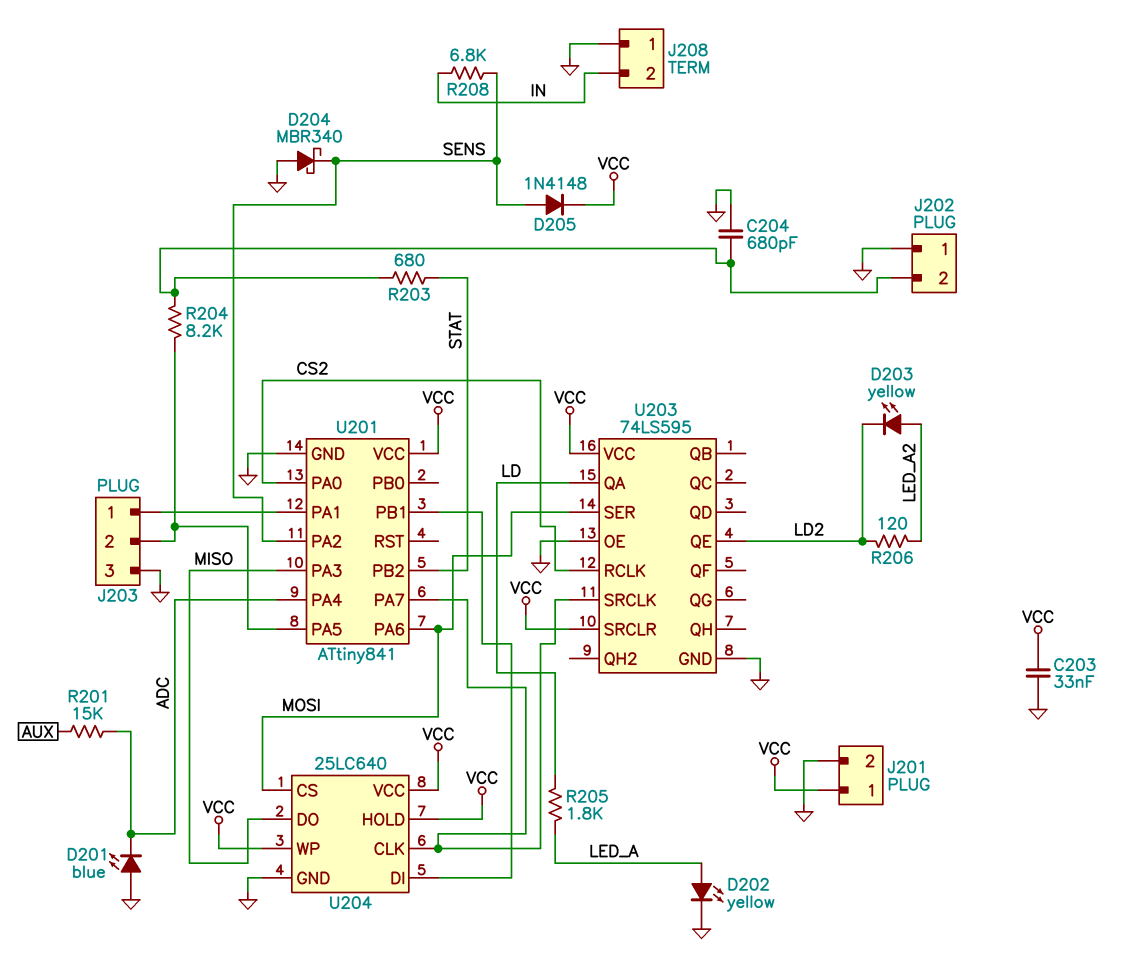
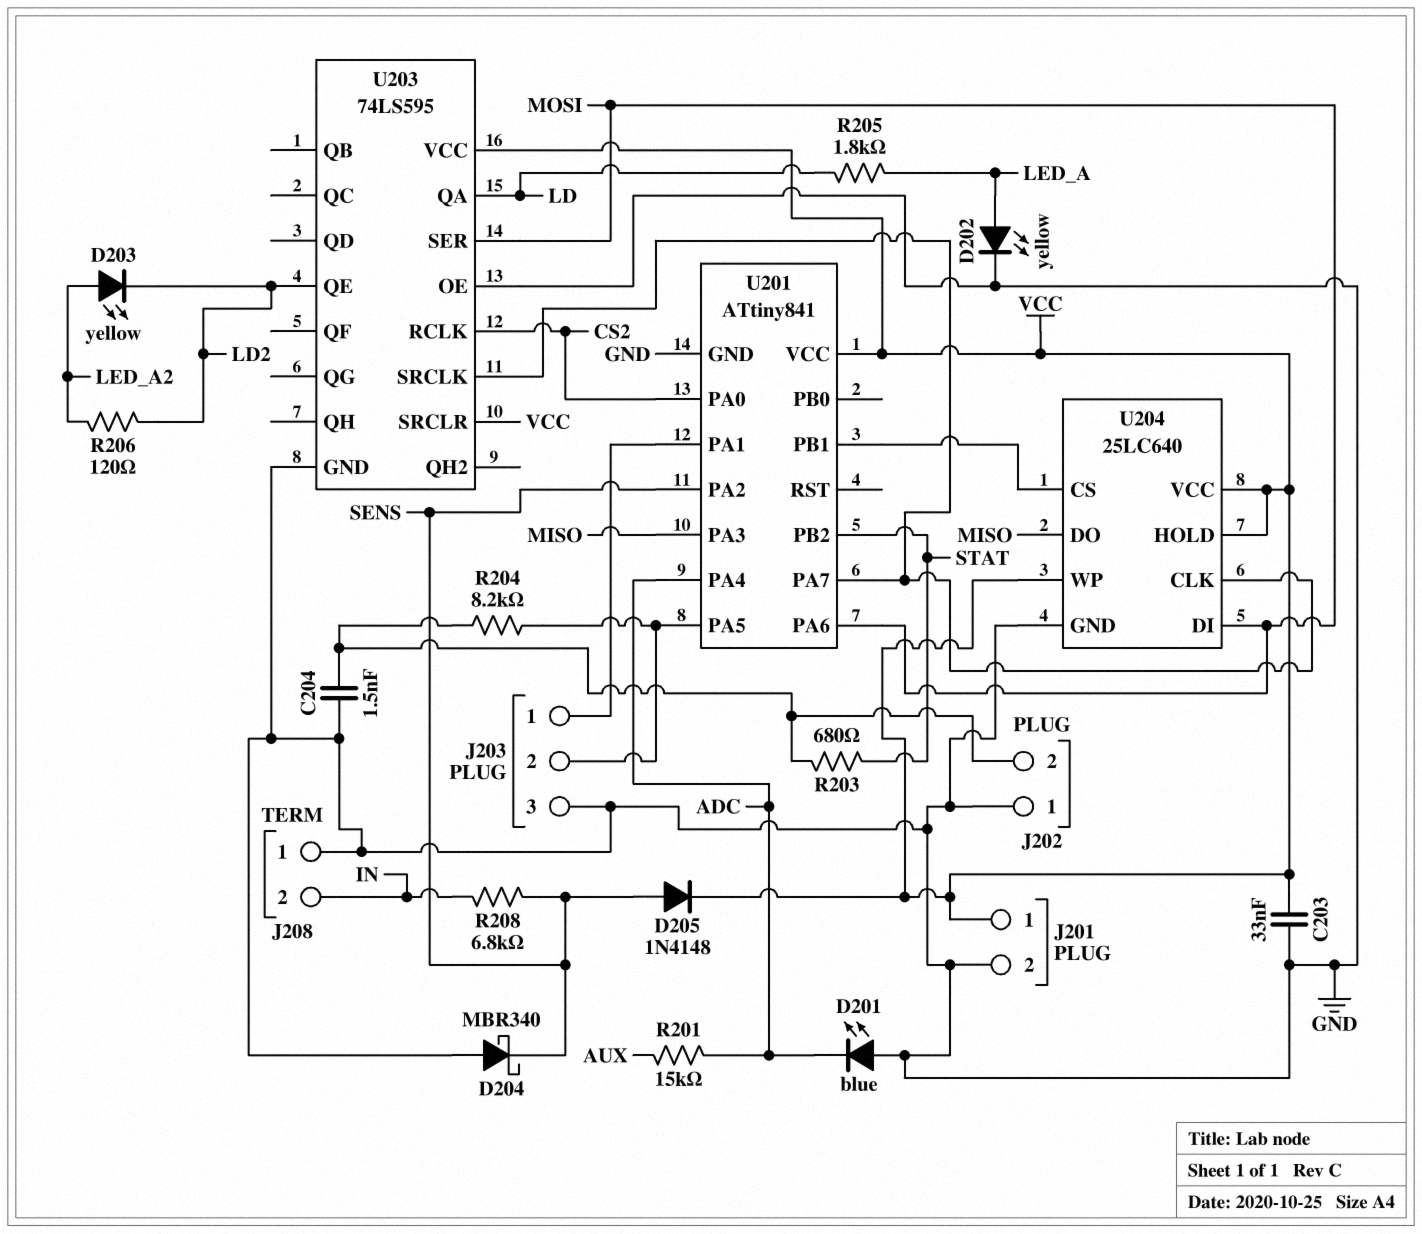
C204: 680pF (GND, J202/2) -> 1.5nF (GND, J202/2)
U204 pin CS: MOSI -> U201/PB1
U204 pin DI: U201/PB1 -> MOSI

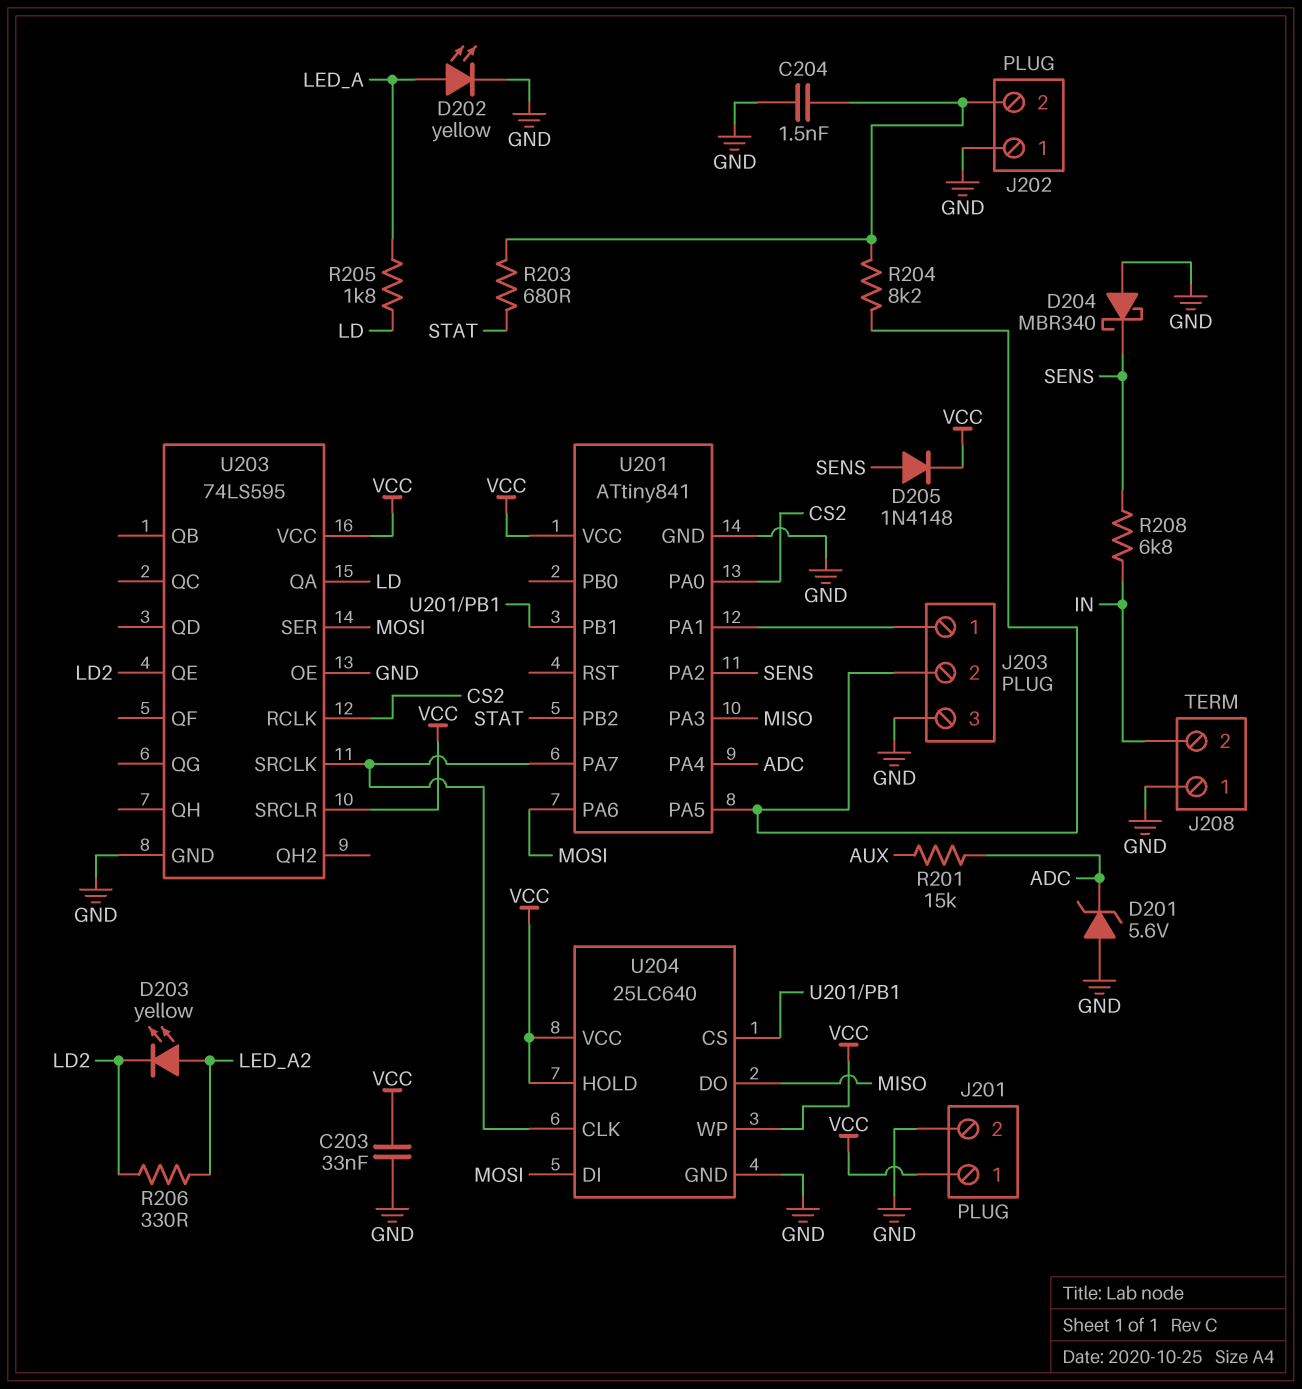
D201: LED blue (A GND, K ADC) -> zener 5.6V (A GND, K ADC)
R206: 120 (LD2, LED_A2) -> 330 (LD2, LED_A2)

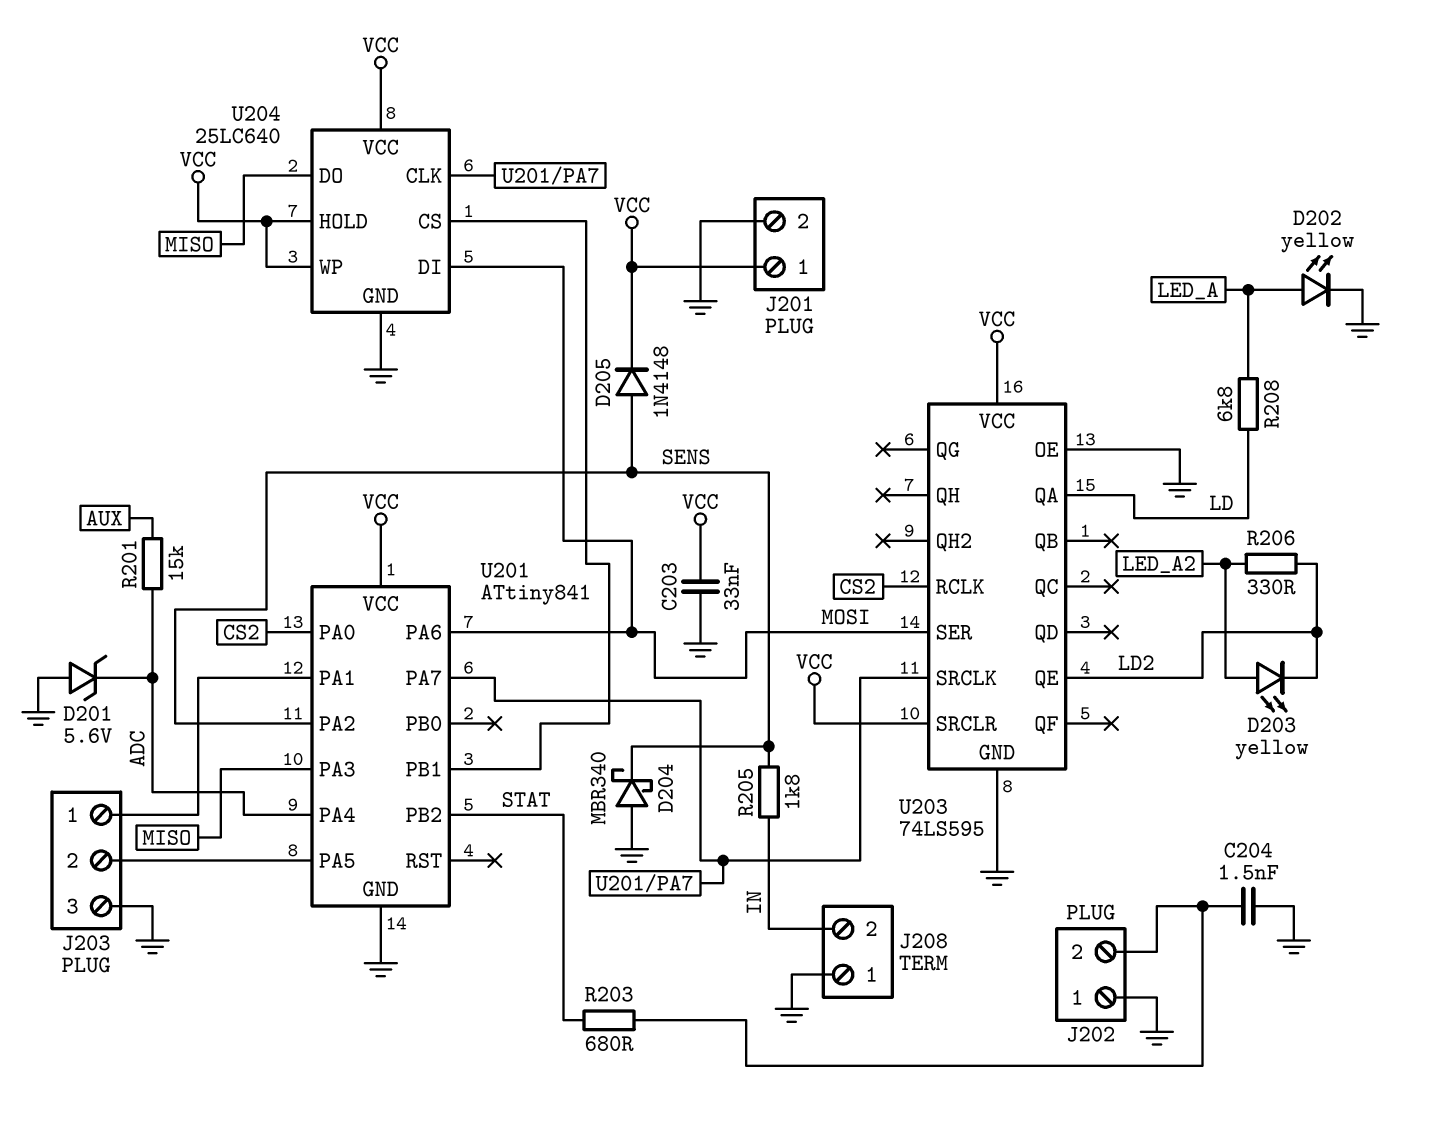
R204: 8.2k (J202/2, J203/2) -> none
R205: 1.8k (LD, LED_A) -> 1.8k (IN, SENS)
R208: 6.8k (IN, SENS) -> 6.8k (LD, LED_A)

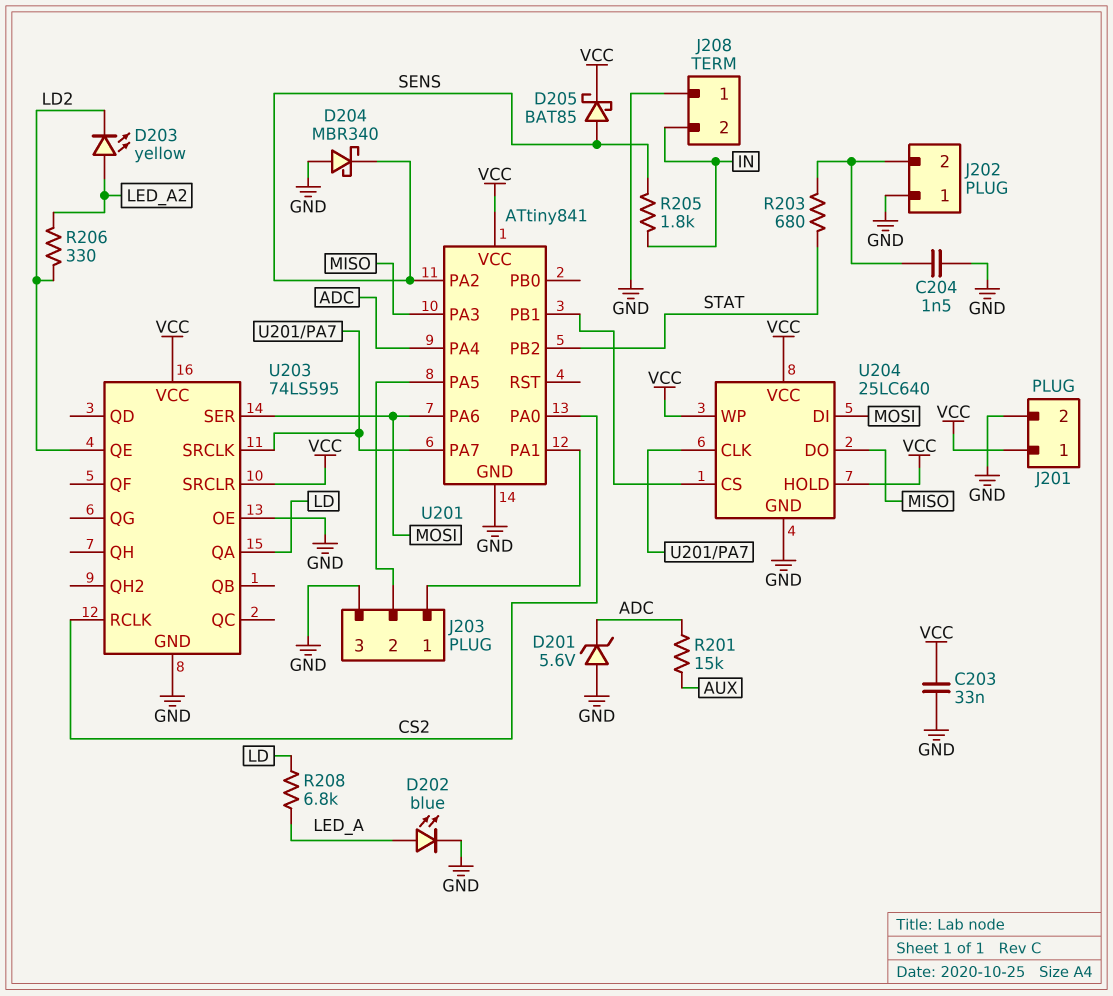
D202: LED yellow (A LED_A, K GND) -> LED blue (A LED_A, K GND)
D205: diode 1N4148 (A SENS, K VCC) -> schottky BAT85 (A SENS, K VCC)

